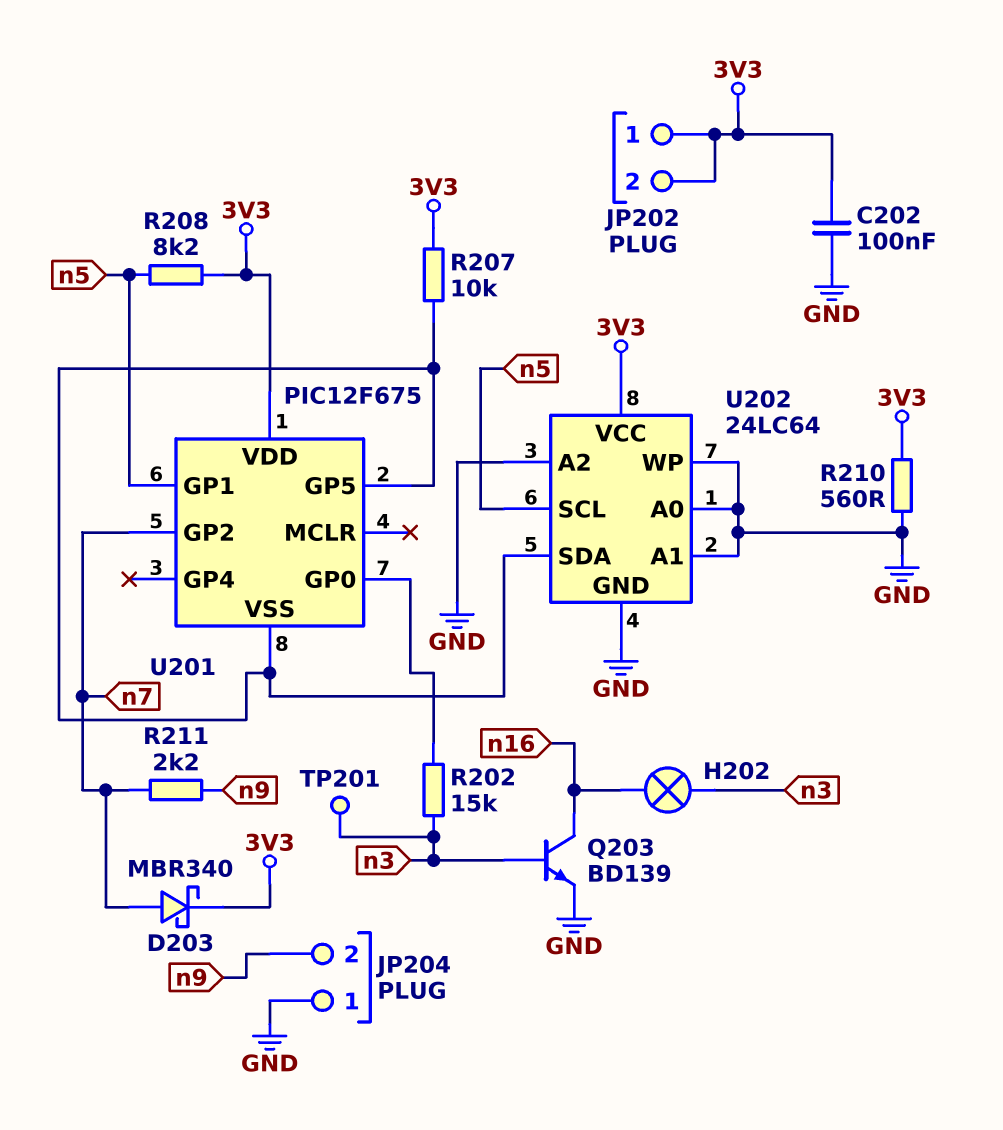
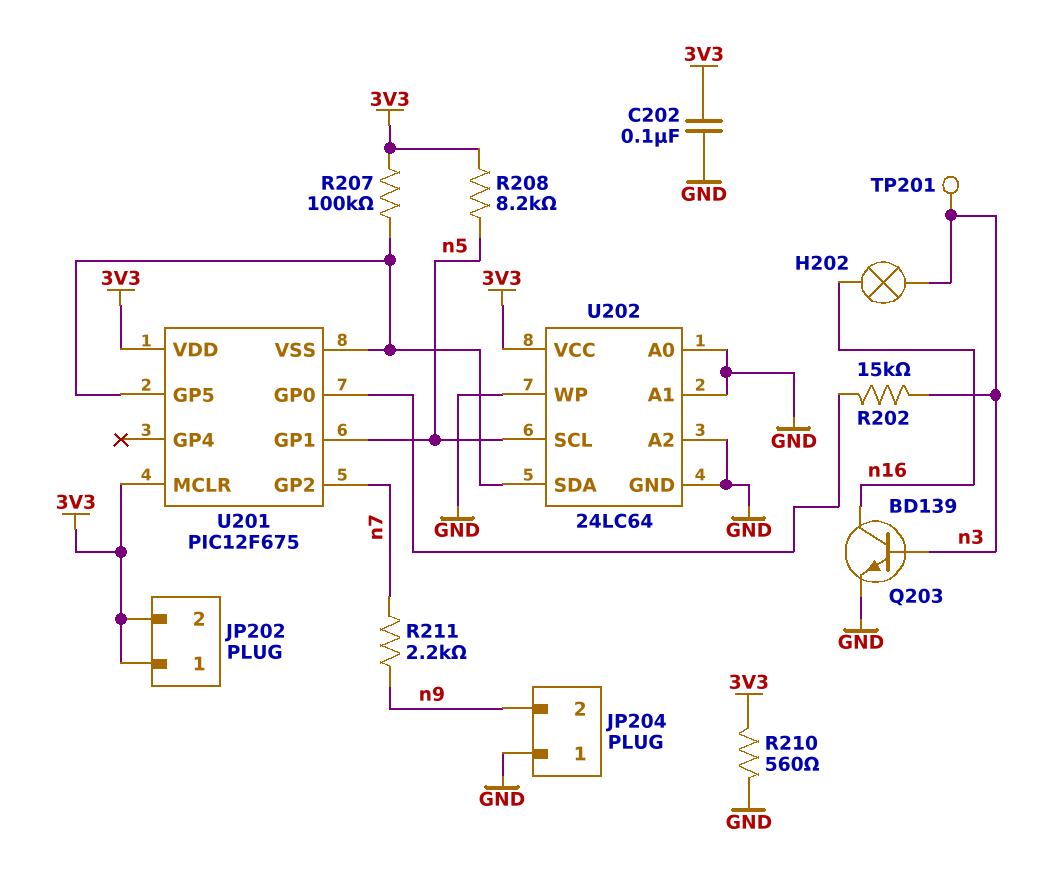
D203: schottky MBR340 (A n7, K 3V3) -> none
R207: 10k (3V3, U201/GP5) -> 100k (3V3, U201/GP5)
U201 pin MCLR: none -> 3V3

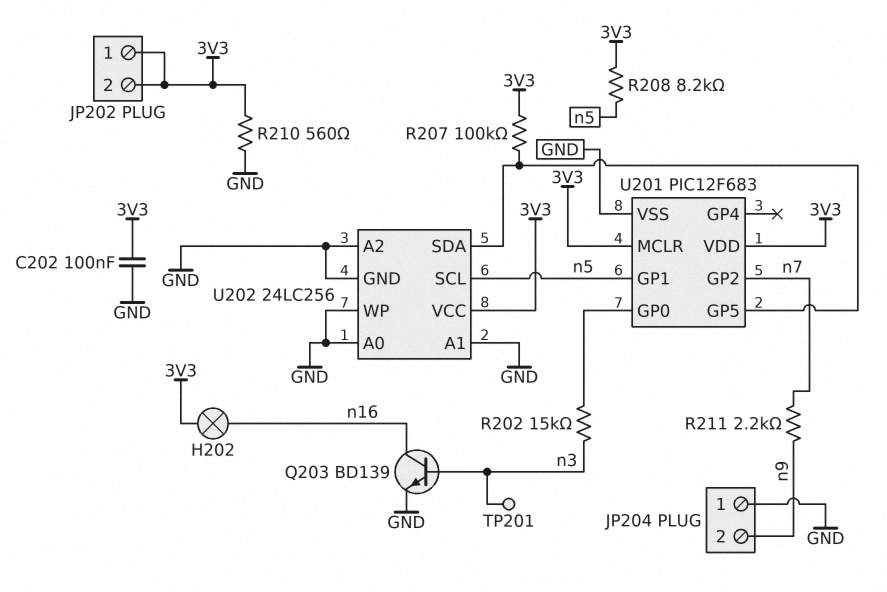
H202: lamp (n3, n16) -> lamp (3V3, n16)
U201: PIC12F675 -> PIC12F683
U201 pin VSS: U201/GP5 -> GND
U202: 24LC64 -> 24LC256

